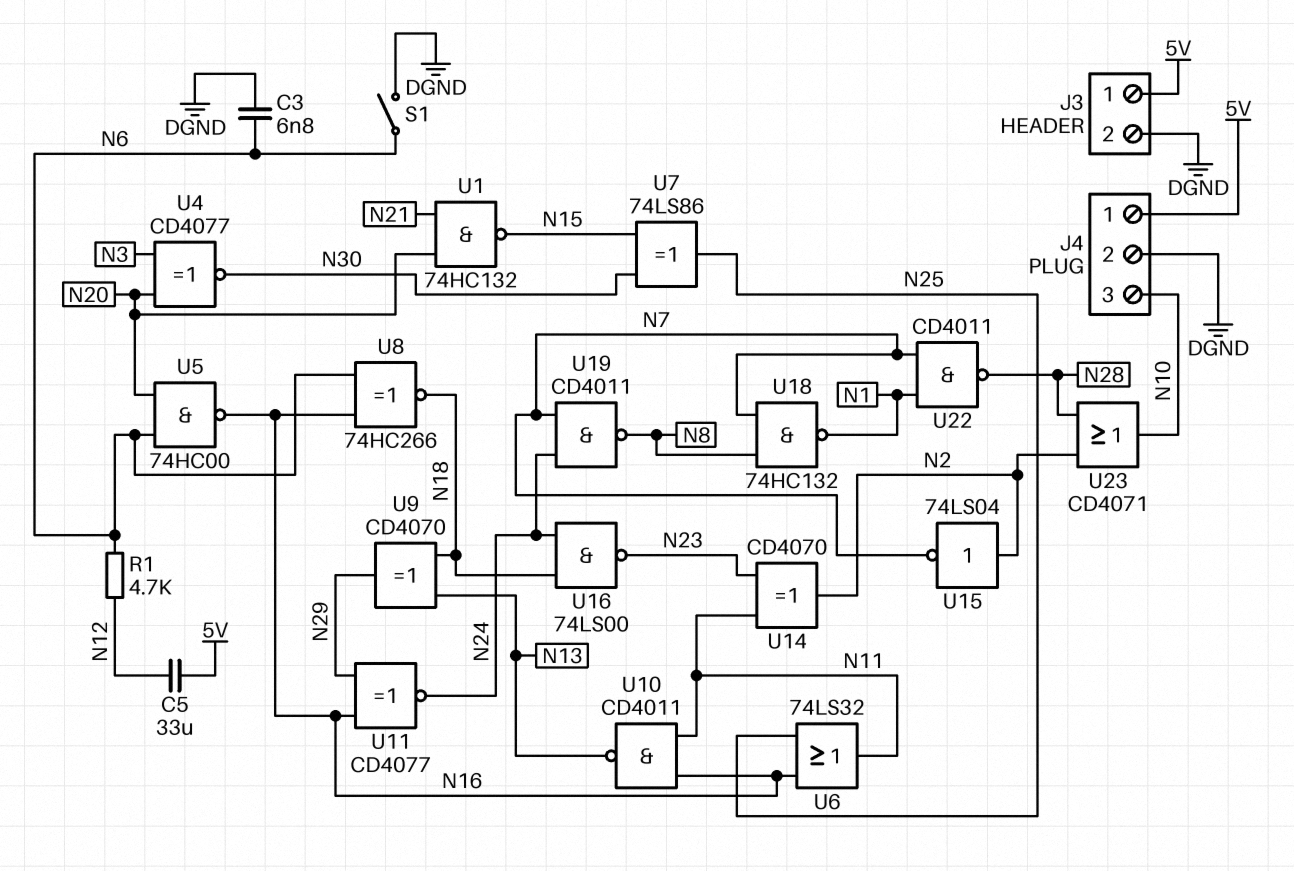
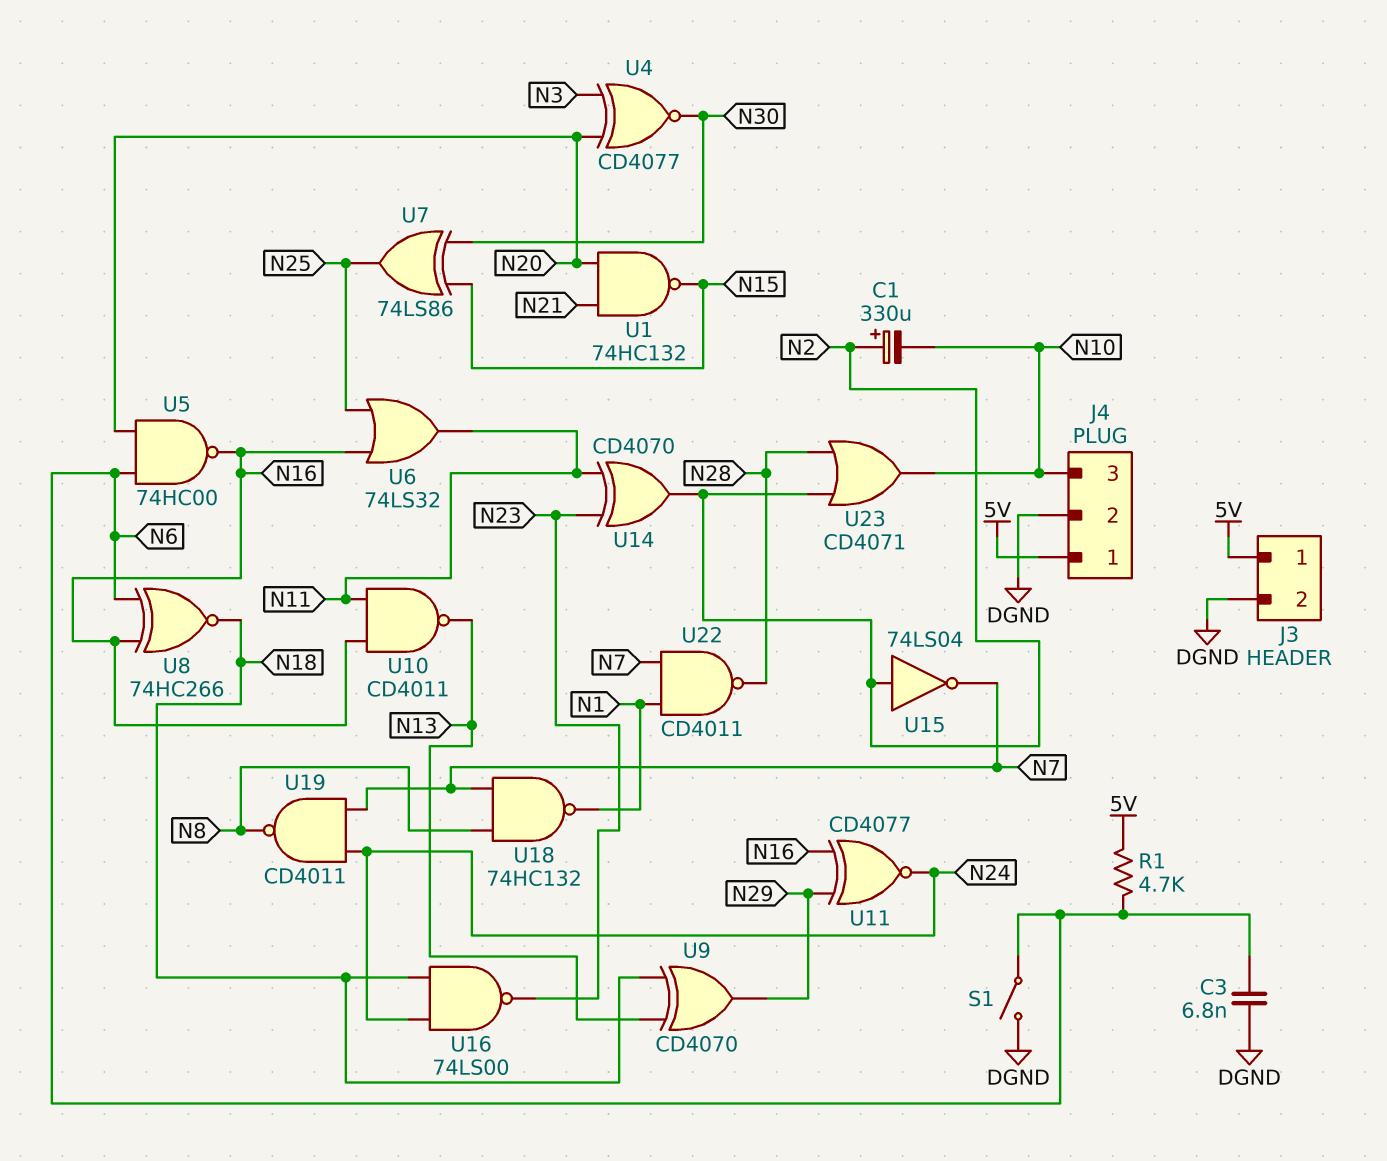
C1: none -> 330uF (plus N2, minus N10)
C5: 33uF (5V, N12) -> none
R1: 4.7k (N6, N12) -> 4.7k (5V, N6)

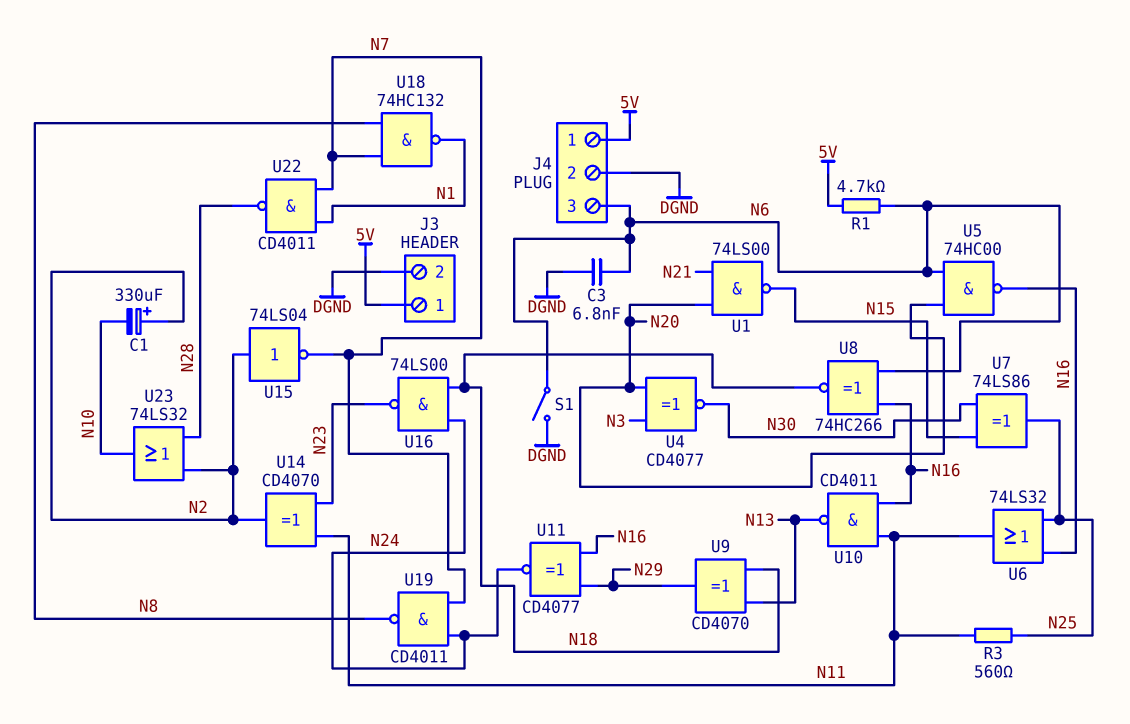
J4 pin 3: N10 -> N6
R3: none -> 560 (N11, N25)
U1: NAND 74HC132 (in N20, in N21, out N15) -> NAND 74LS00 (in N20, in N21, out N15)
U23: OR CD4071 (in N2, in N28, out N10) -> OR 74LS32 (in N2, in N28, out N10)

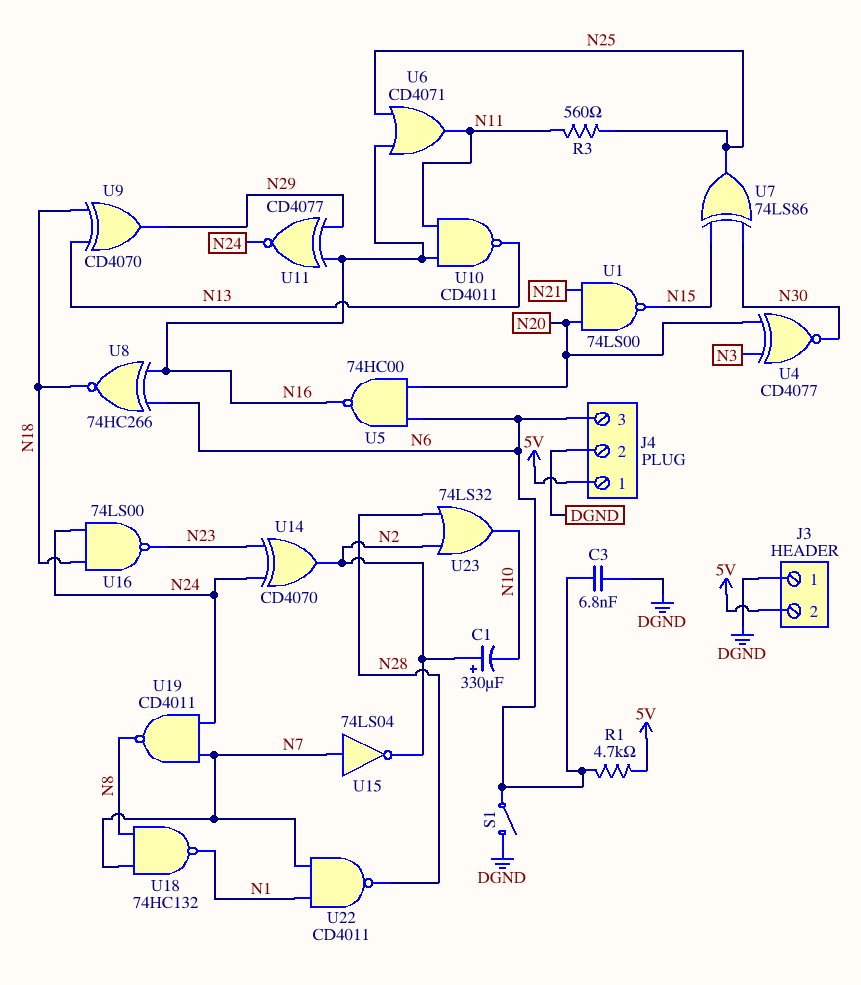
J3 pin 1: 5V -> DGND
J3 pin 2: DGND -> 5V
U6: OR 74LS32 (in N16, in N25, out N11) -> OR CD4071 (in N16, in N25, out N11)
U14: XOR CD4070 (in N11, in N23, out N2) -> XOR CD4070 (in N23, in N24, out N2)
U15: NOT 74LS04 (in N2, out N7) -> NOT 74LS04 (in N7, out N2)

